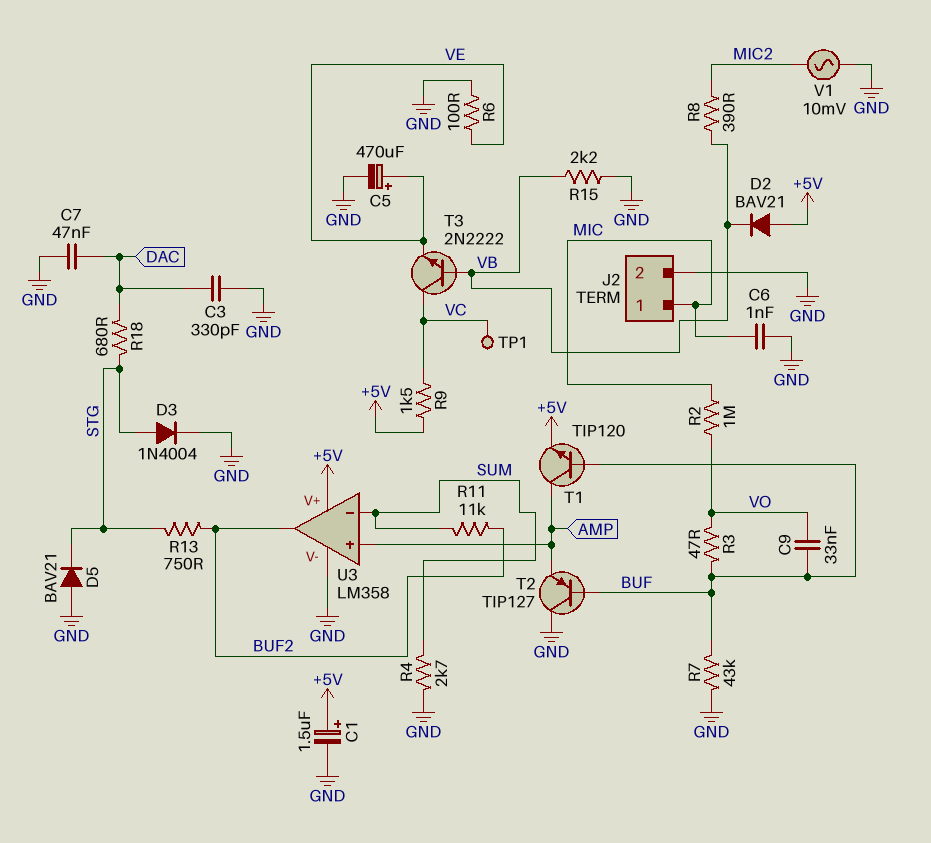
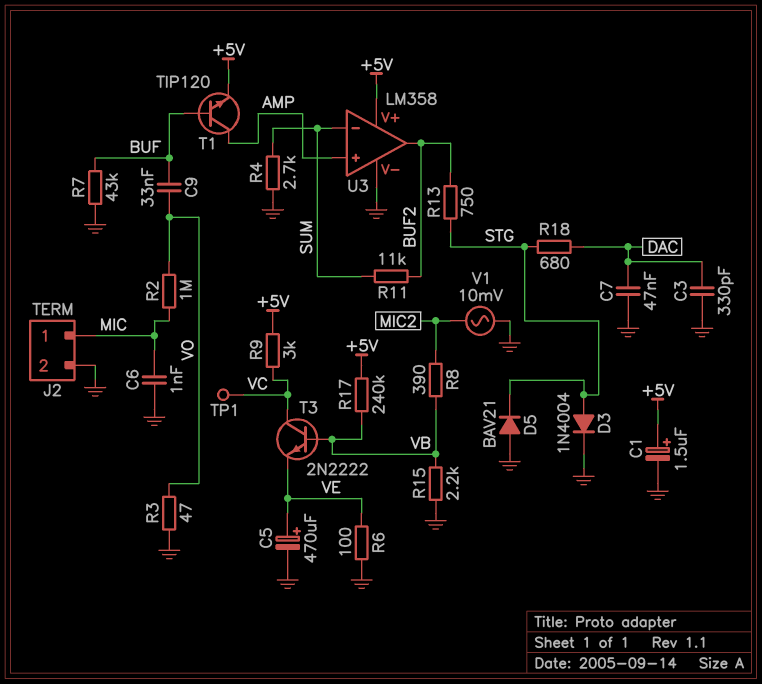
D2: diode BAV21 (A +5V, K VB) -> none
R3: 47 (BUF, VO) -> 47 (GND, VO)
R9: 1.5k (+5V, VC) -> 3k (+5V, VC)
R17: none -> 240k (+5V, VB)
T2: PNP TIP127 (B BUF, C GND, E AMP) -> none

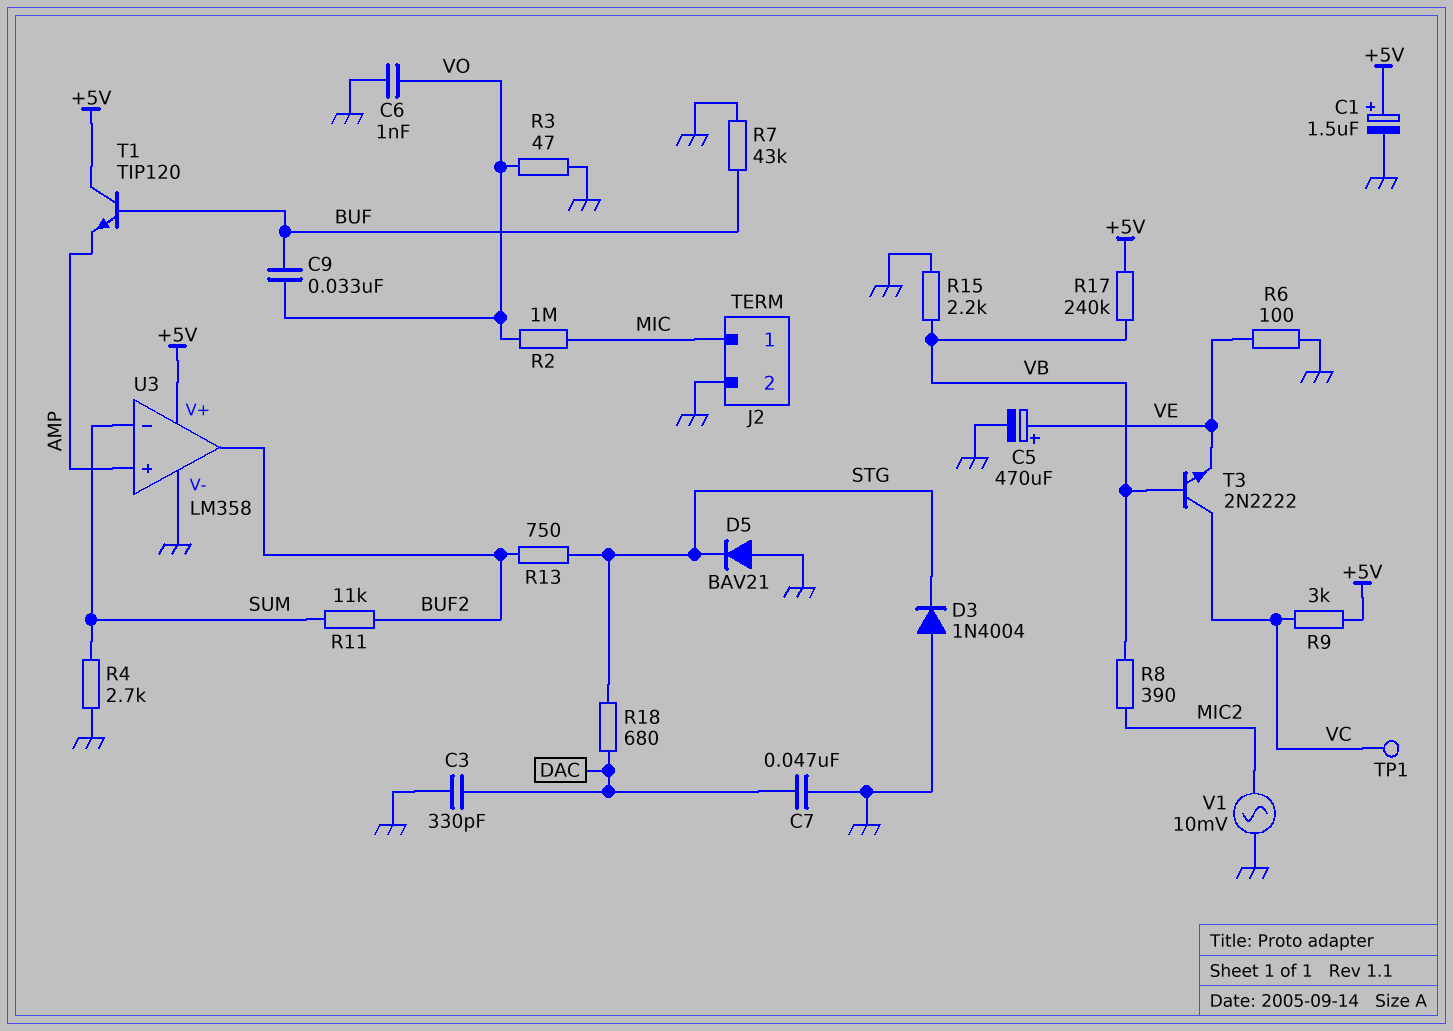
C6: 1nF (GND, MIC) -> 1nF (GND, VO)
D3: diode 1N4004 (A STG, K GND) -> diode 1N4004 (A GND, K STG)
T1: NPN TIP120 (B BUF, C AMP, E +5V) -> NPN TIP120 (B BUF, C +5V, E AMP)

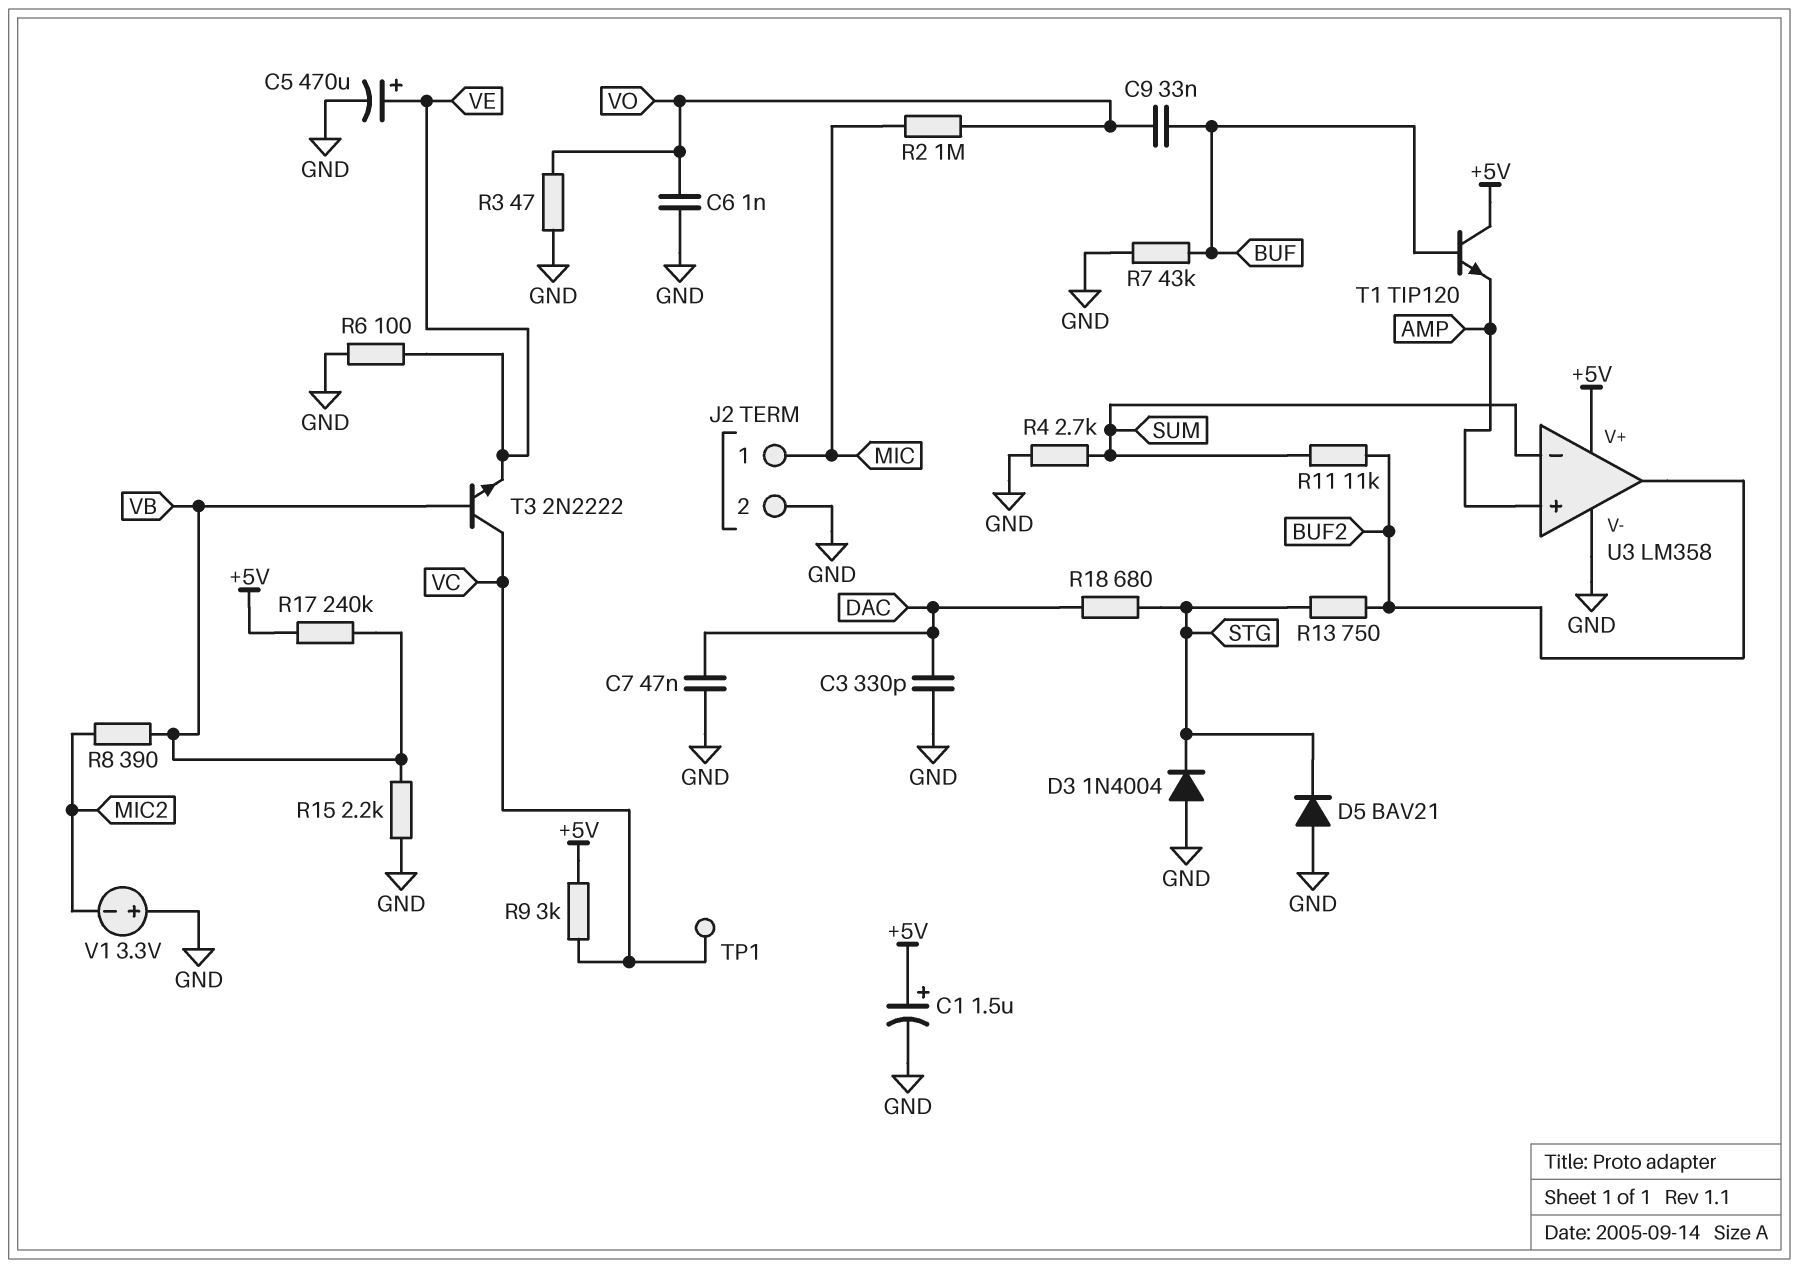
V1: AC 10mV (GND, MIC2) -> 3.3V (plus GND, minus MIC2)

